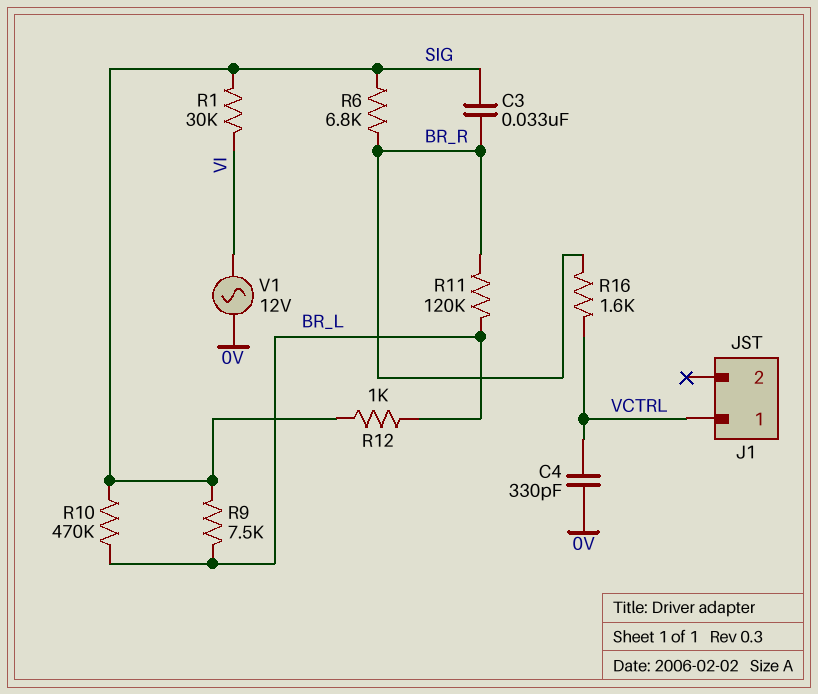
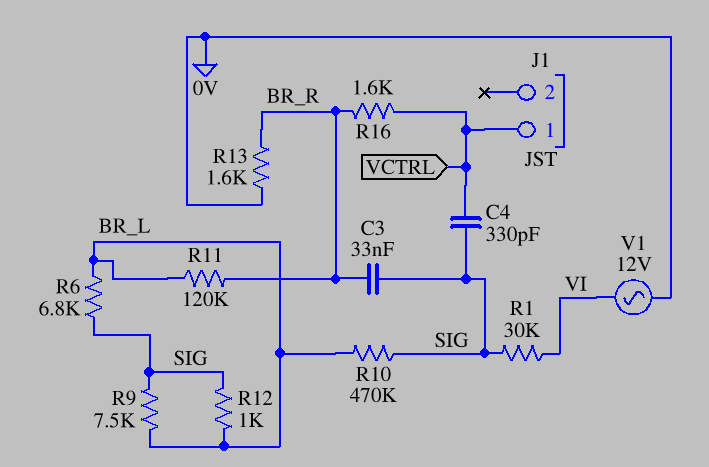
C4: 330pF (0V, VCTRL) -> 330pF (SIG, VCTRL)
R6: 6.8k (BR_R, SIG) -> 6.8k (BR_L, SIG)
R13: none -> 1.6k (0V, BR_R)

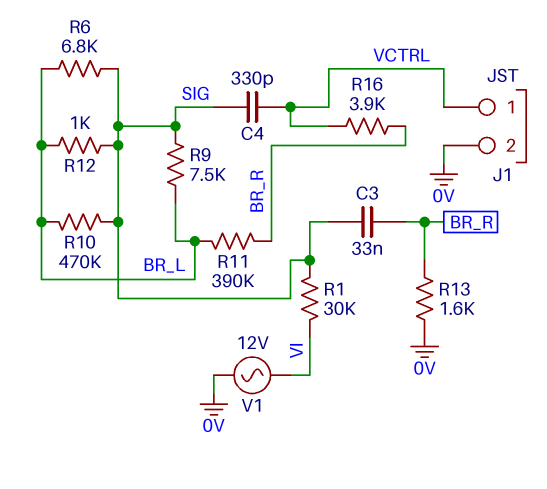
J1 pin 2: none -> 0V
R11: 120k (BR_L, BR_R) -> 390k (BR_L, BR_R)
R16: 1.6k (BR_R, VCTRL) -> 3.9k (BR_R, VCTRL)

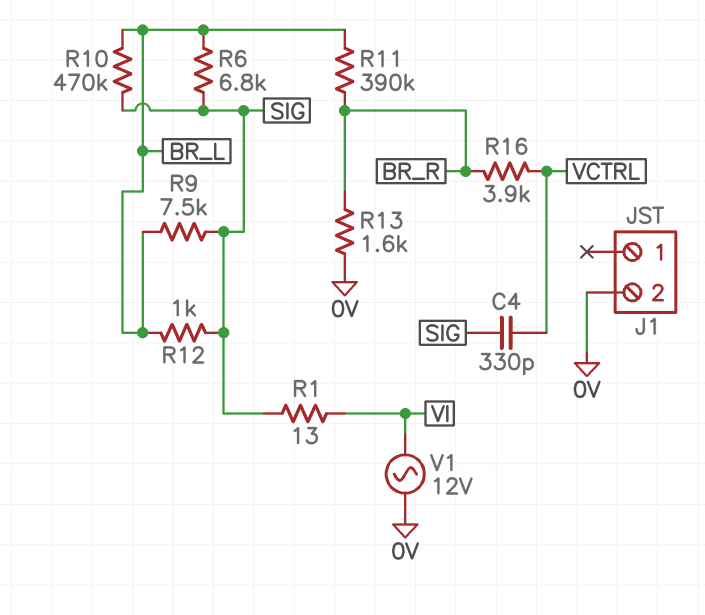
C3: 33nF (BR_R, SIG) -> none
J1 pin 1: VCTRL -> none
R1: 30k (SIG, VI) -> 13 (SIG, VI)

